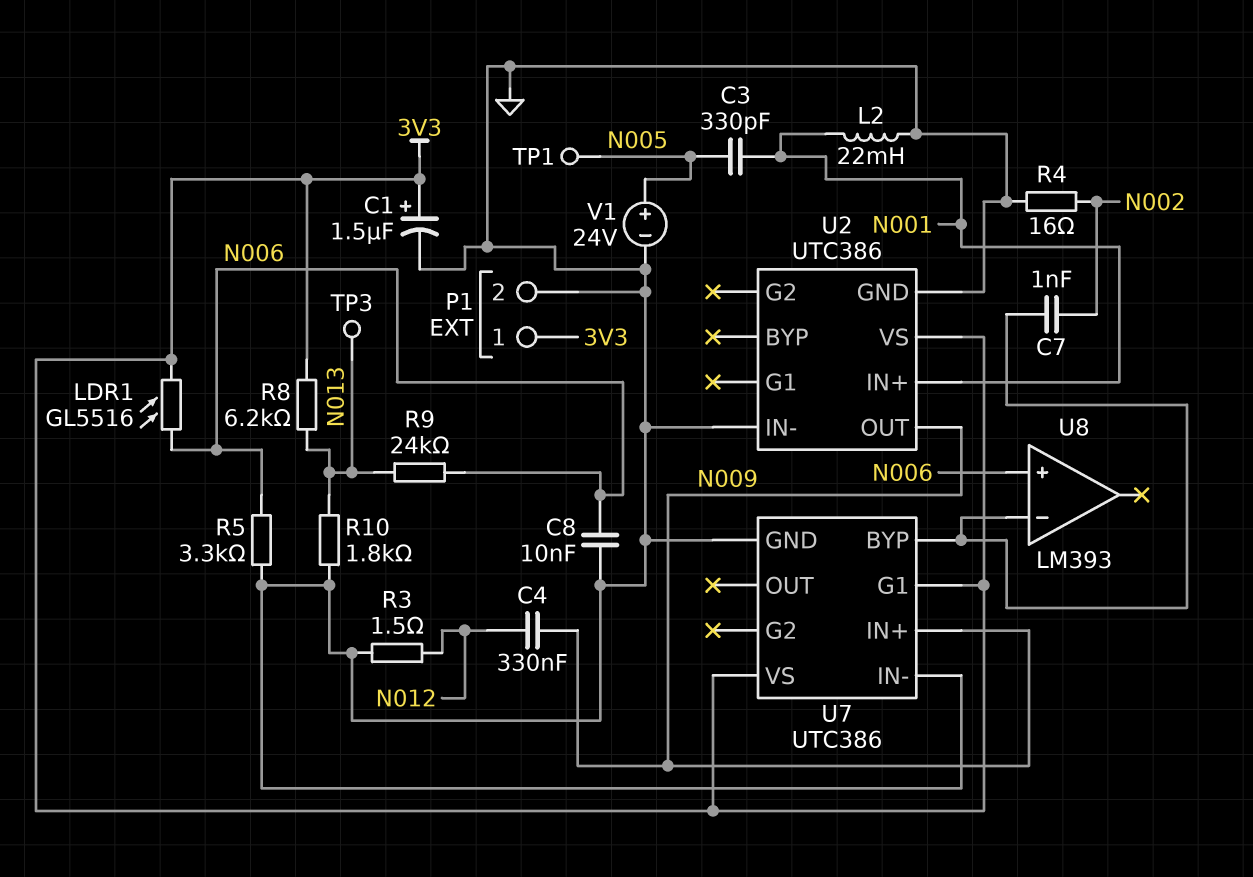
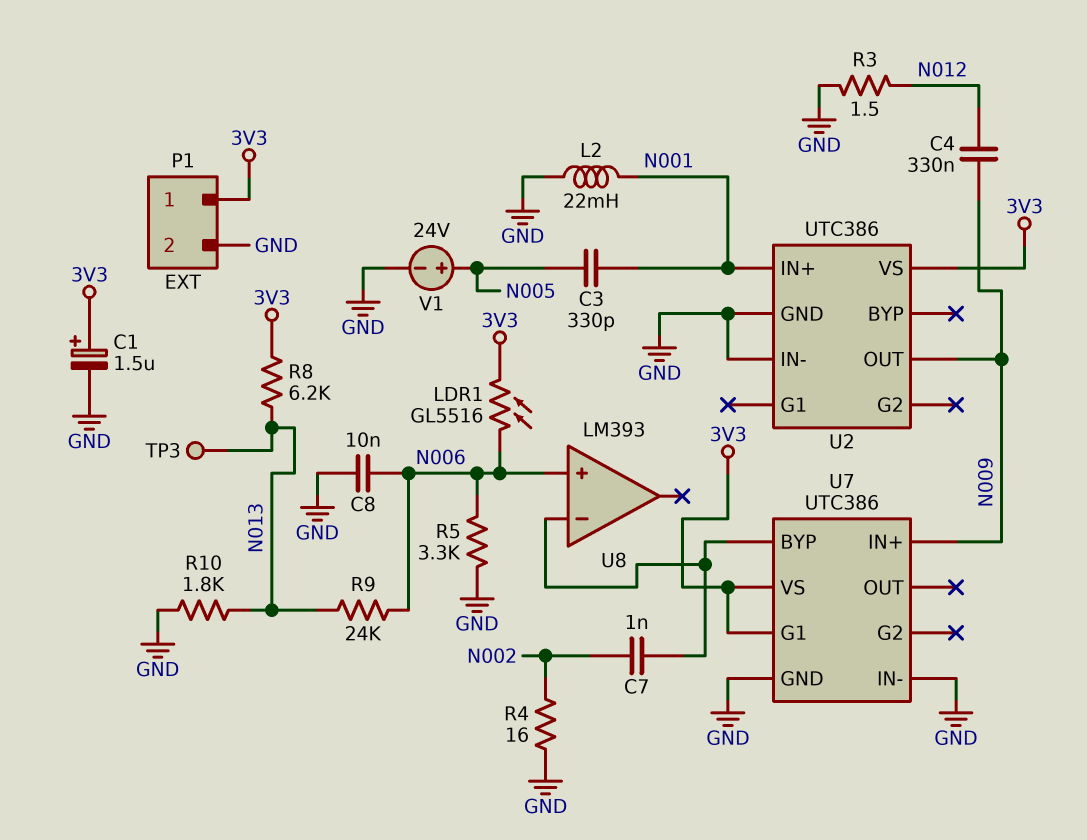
TP1: test point (N005) -> none

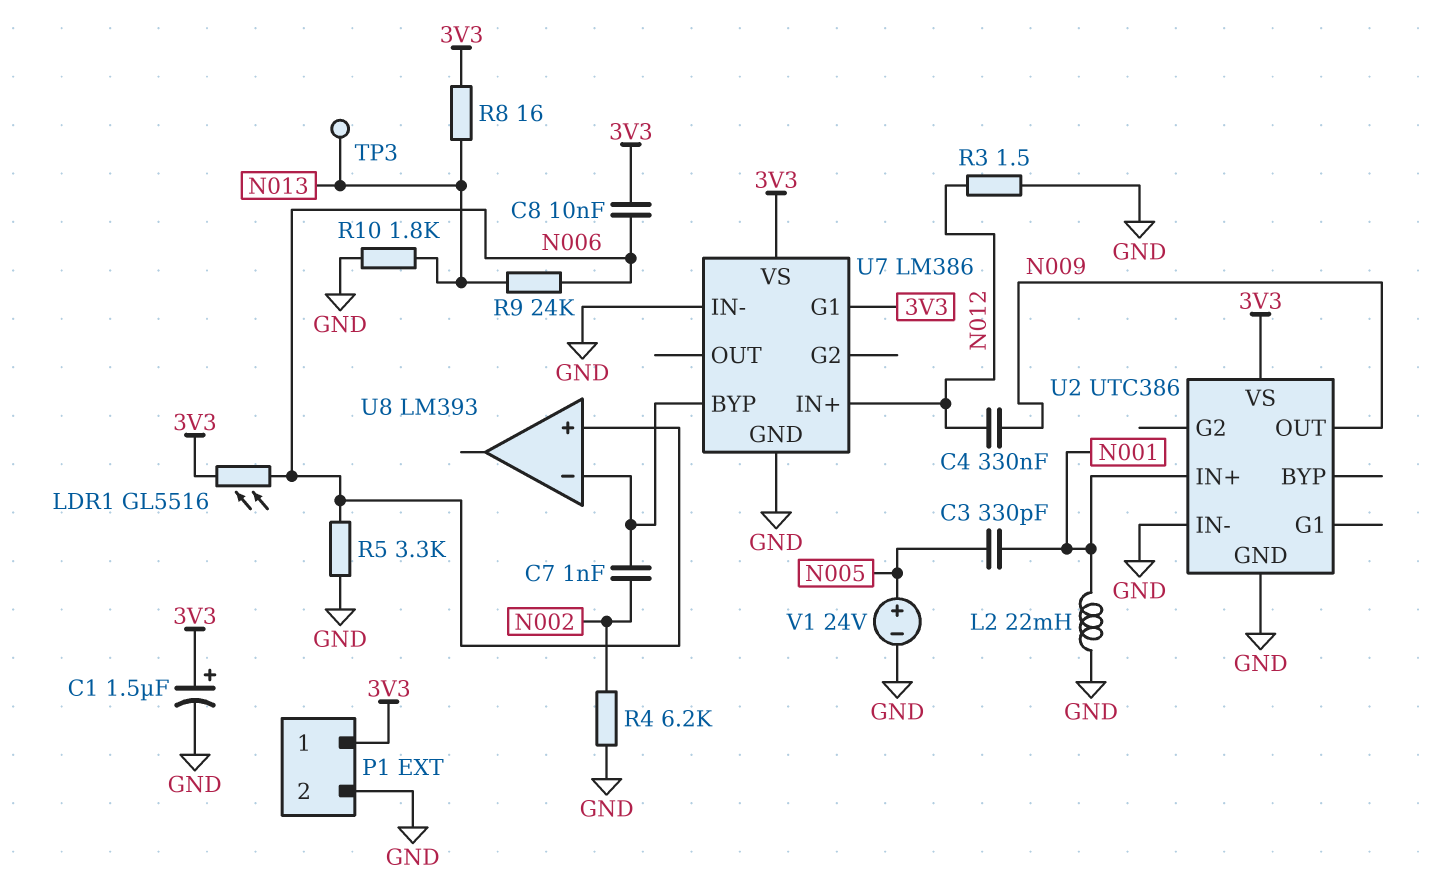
C8: 10nF (GND, N006) -> 10nF (3V3, N006)
R4: 16 (GND, N002) -> 6.2k (GND, N002)
R8: 6.2k (3V3, N013) -> 16 (3V3, N013)
U7: UTC386 -> LM386
U7 pin IN+: N009 -> N012

